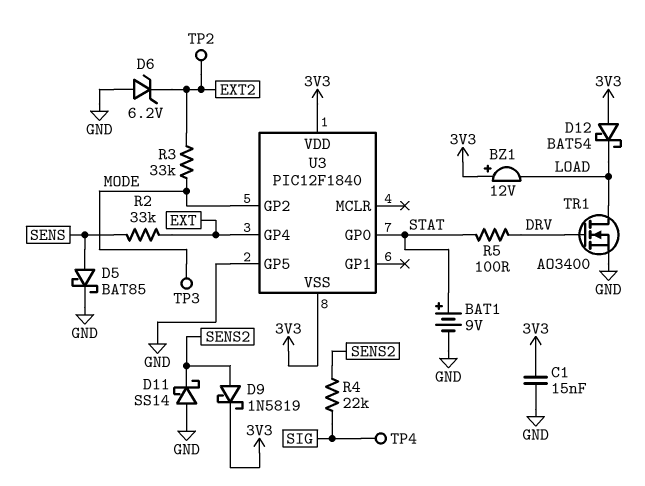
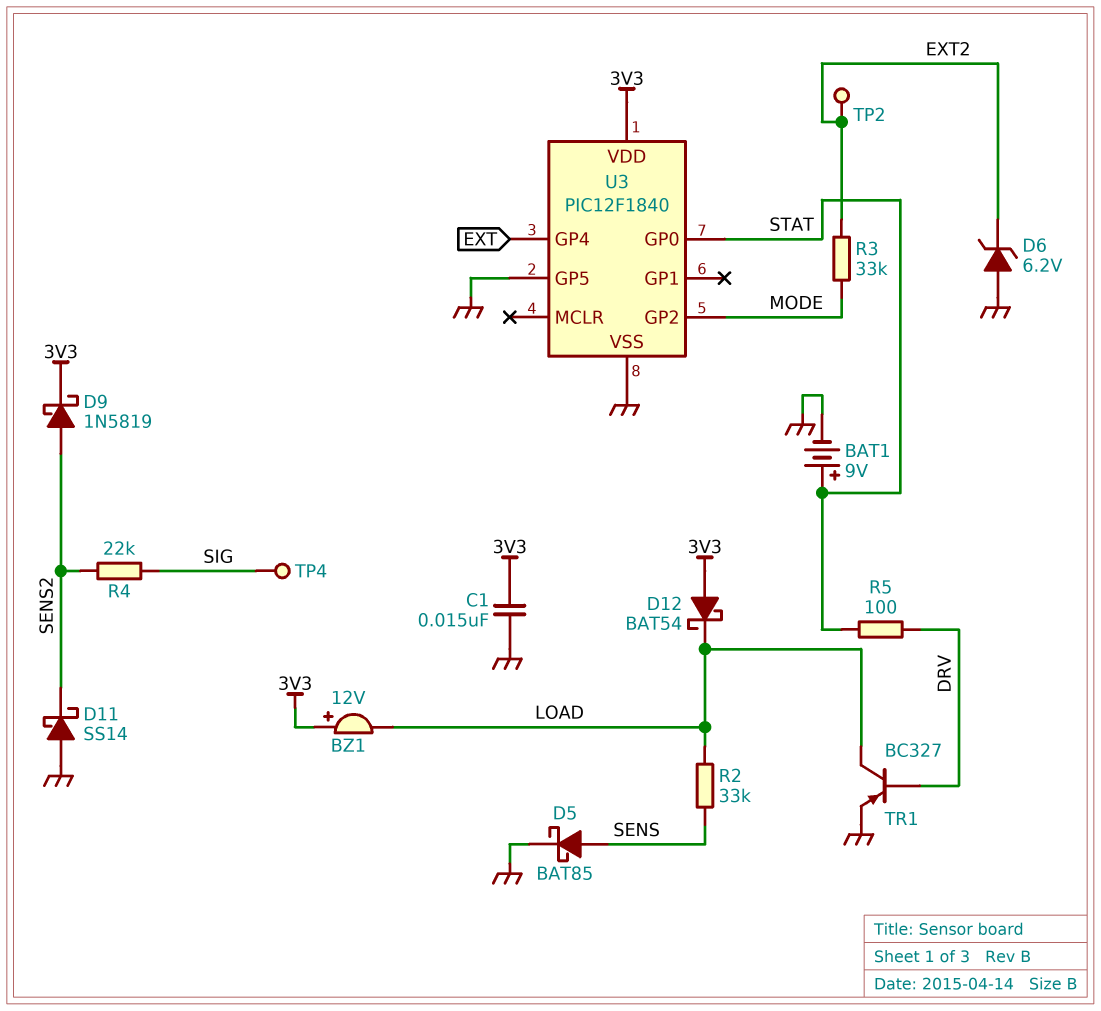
R2: 33k (EXT, SENS) -> 33k (LOAD, SENS)
TP3: test point (MODE) -> none
TR1: NMOS AO3400 (G DRV, D LOAD, S GND) -> PNP BC327 (B DRV, C LOAD, E GND)
U3 pin VSS: 3V3 -> GND

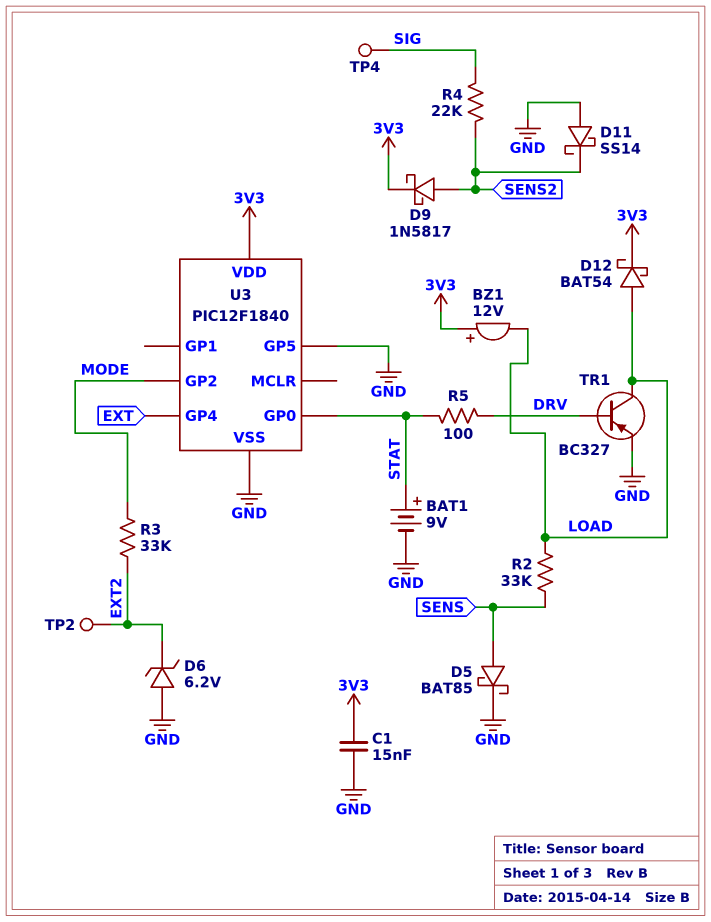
D9: schottky 1N5819 (A SENS2, K 3V3) -> schottky 1N5817 (A SENS2, K 3V3)
D12: schottky BAT54 (A 3V3, K LOAD) -> schottky BAT54 (A LOAD, K 3V3)

